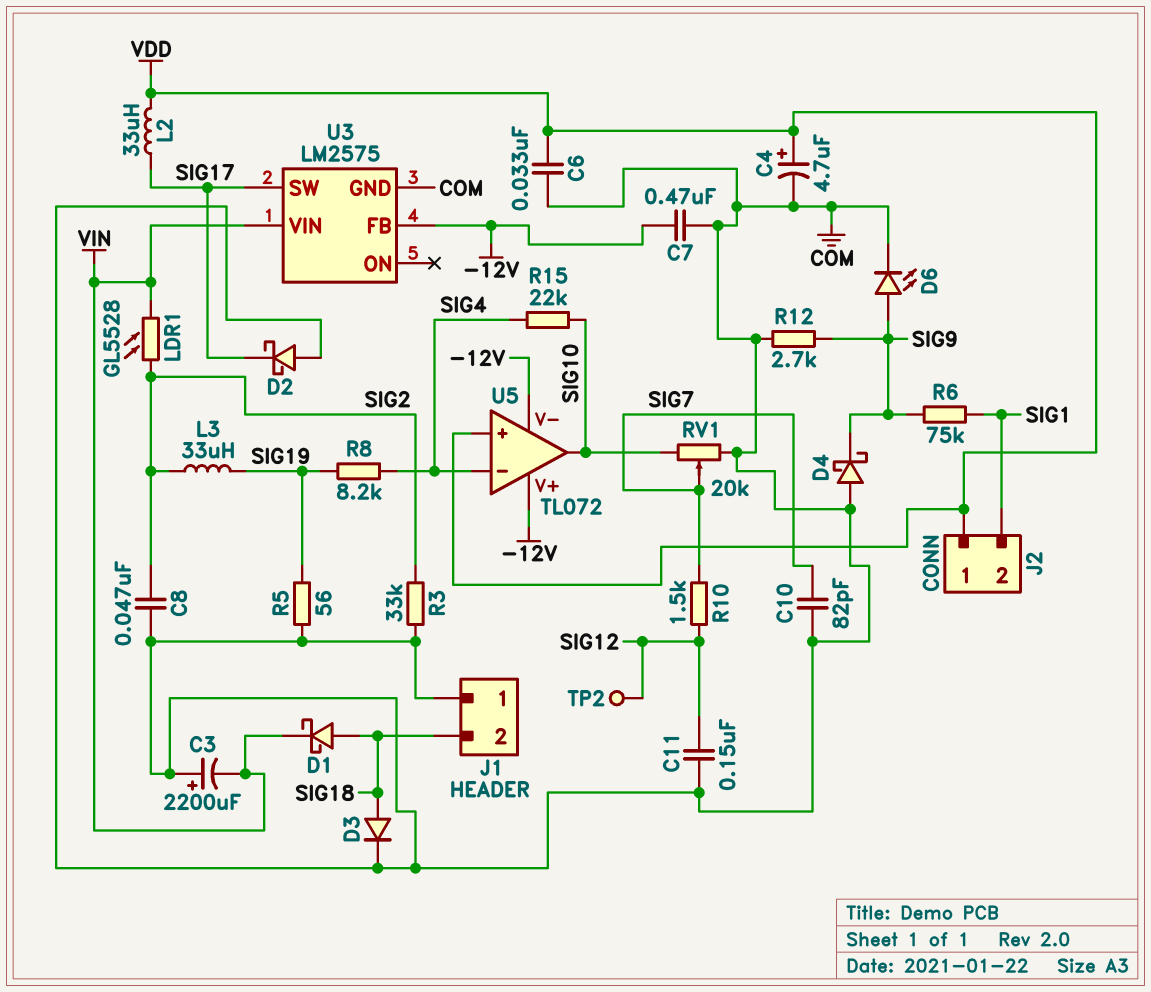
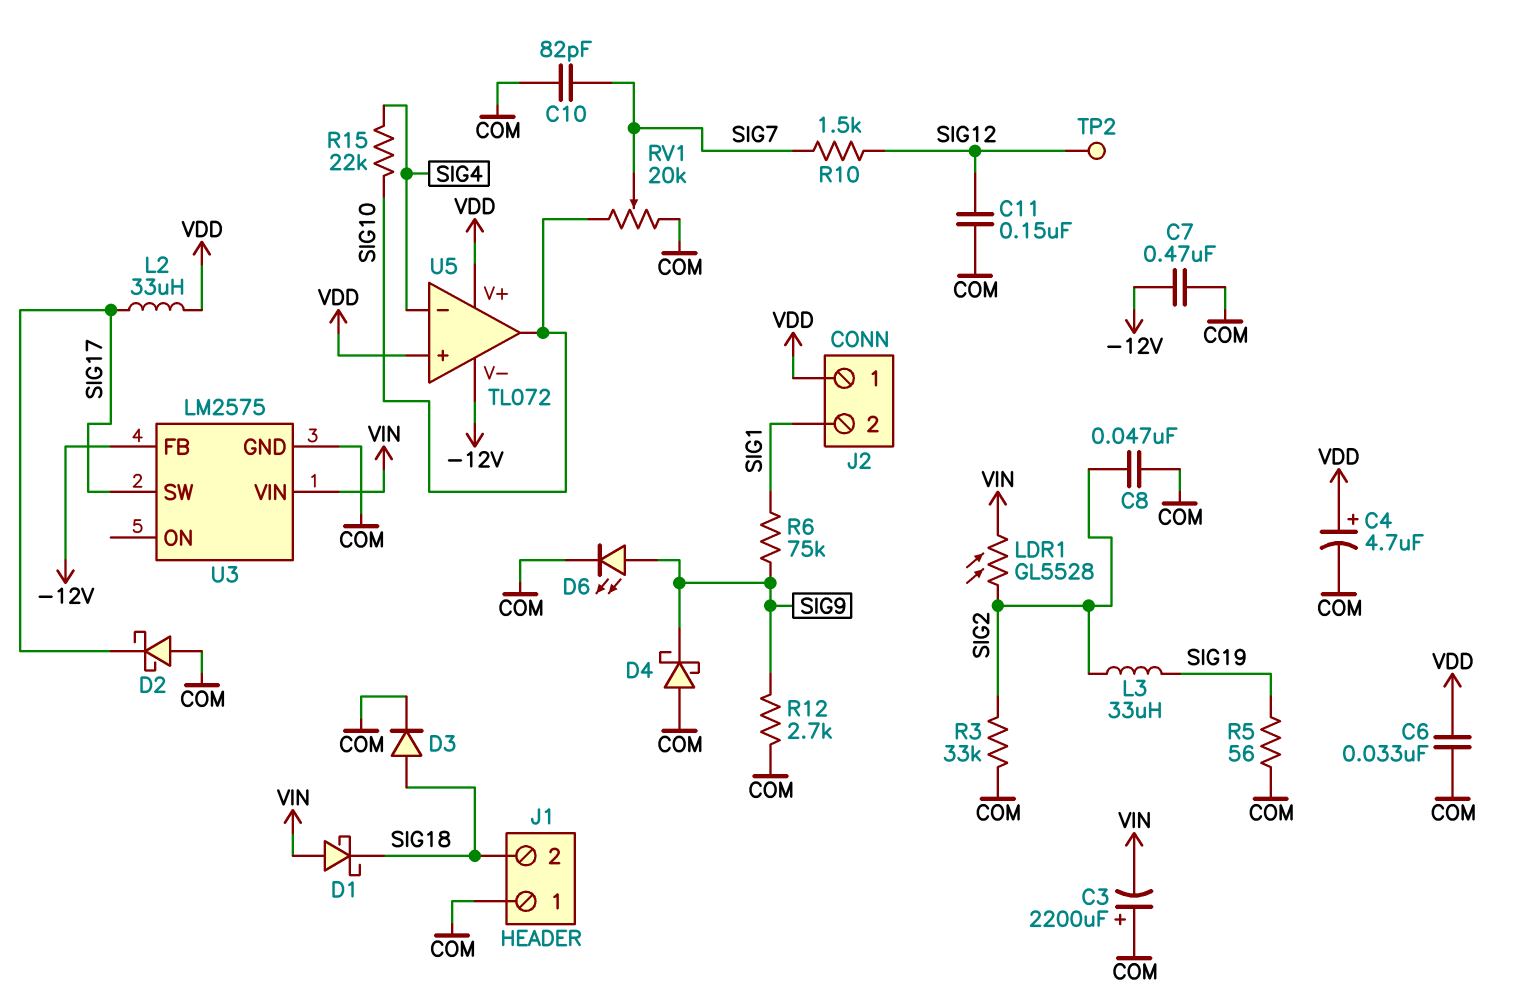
D1: schottky (A SIG18, K VIN) -> schottky (A VIN, K SIG18)
R8: 8.2k (SIG4, SIG19) -> none
U5 pin V+: -12V -> VDD

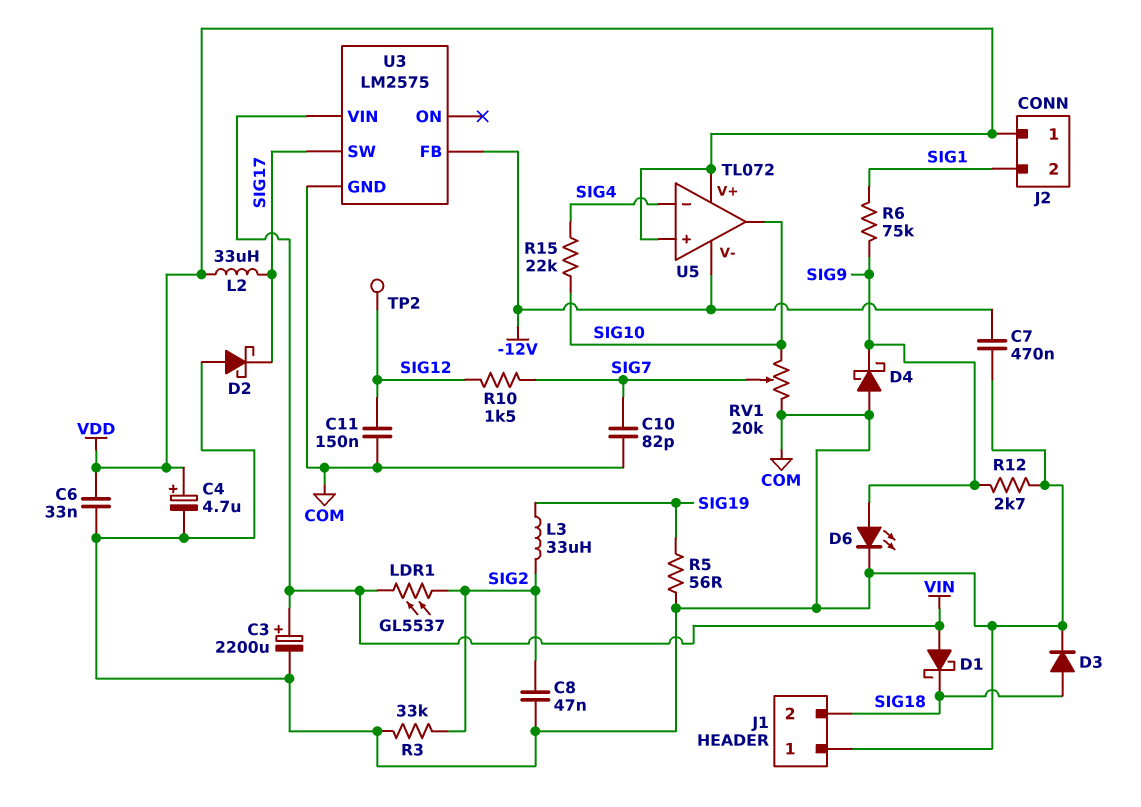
C3: 2200uF (plus COM, minus VIN) -> 2200uF (plus VIN, minus COM)
LDR1: GL5528 (SIG2, VIN) -> GL5537 (SIG2, VIN)

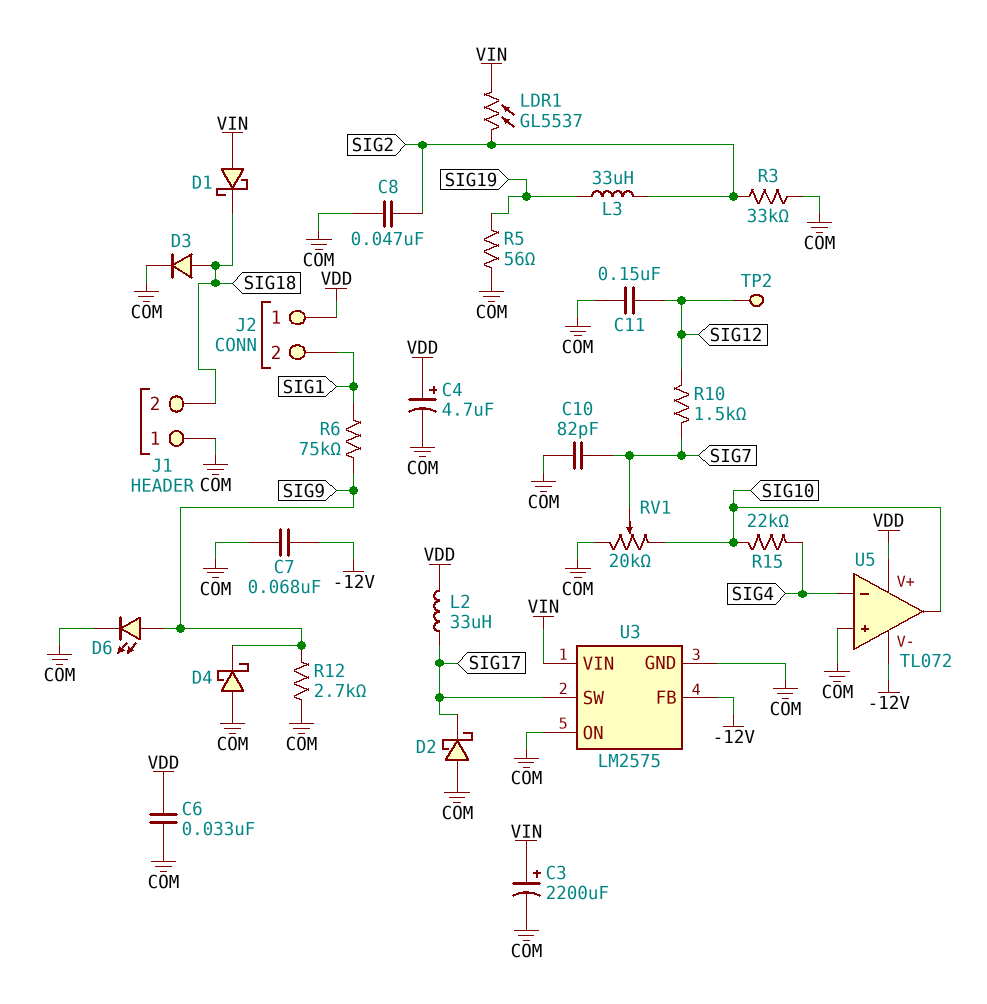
C7: 470nF (-12V, COM) -> 68nF (-12V, COM)
U3 pin ON: none -> COM
U5 pin in+: VDD -> COM

